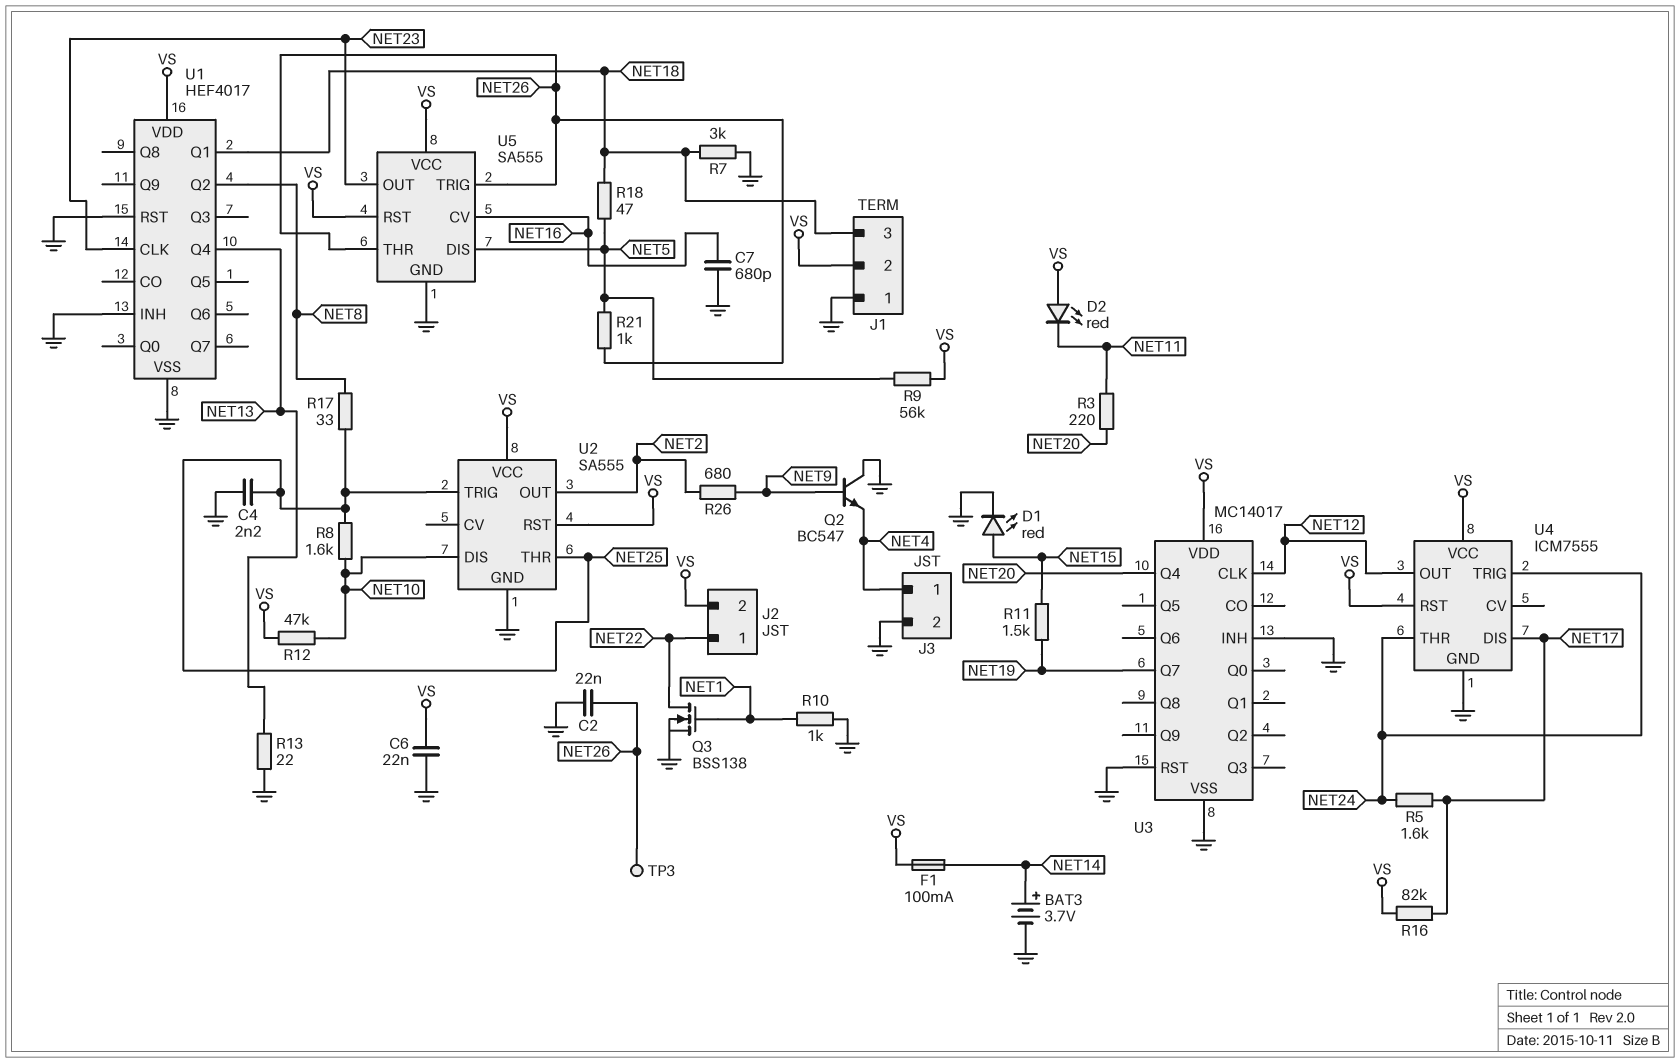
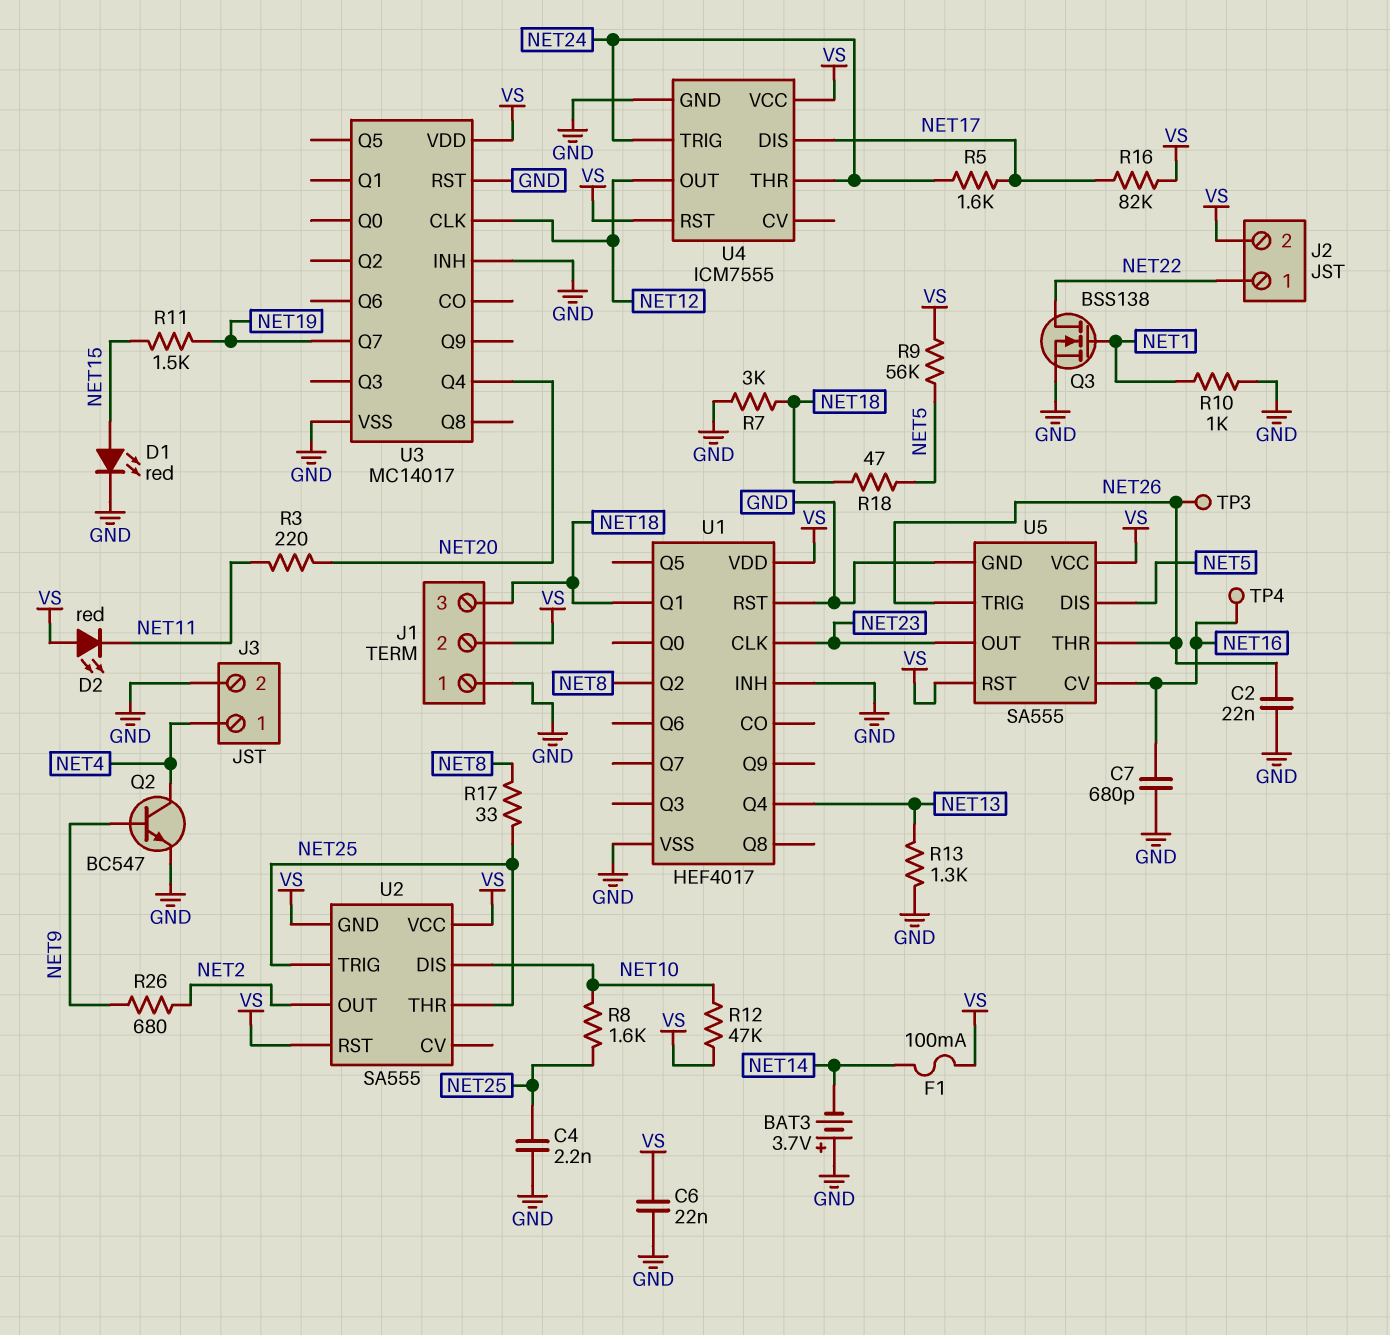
BAT3: 3.7V (plus NET14, minus GND) -> 3.7V (plus GND, minus NET14)
Q2: NPN BC547 (B NET9, C GND, E NET4) -> NPN BC547 (B NET9, C NET4, E GND)
R13: 22 (GND, NET13) -> 1.3k (GND, NET13)
R21: 1k (NET5, NET26) -> none
TP4: none -> test point (NET16)
U2 pin GND: GND -> VS

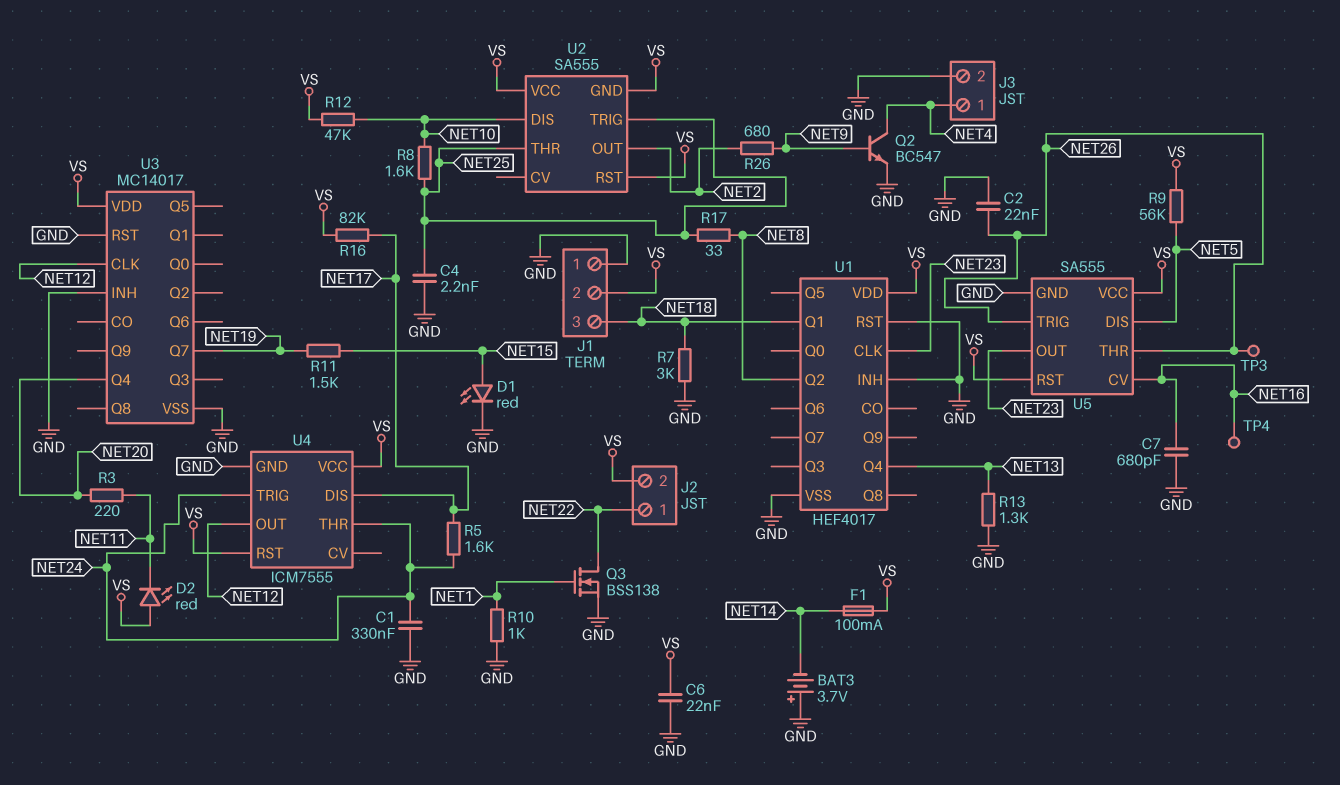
C1: none -> 330nF (GND, NET24)
R18: 47 (NET5, NET18) -> none

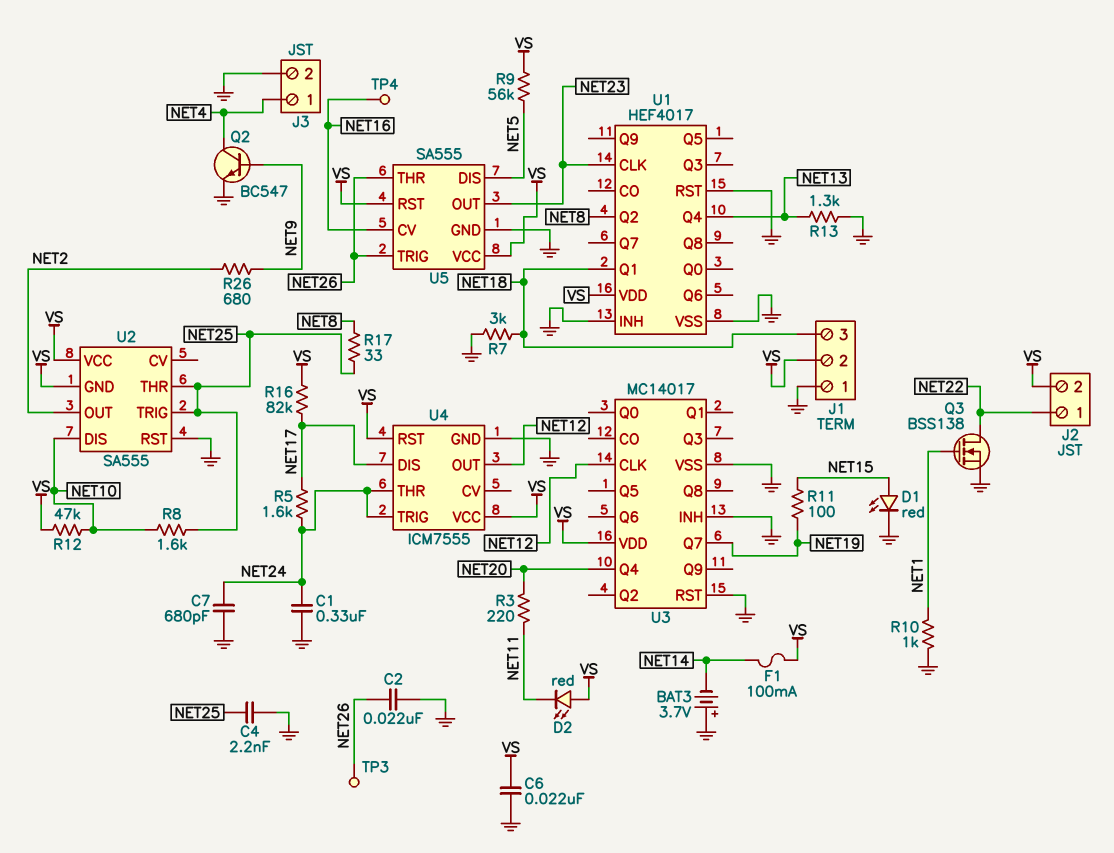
C7: 680pF (GND, NET16) -> 680pF (GND, NET24)
R11: 1.5k (NET15, NET19) -> 100 (NET15, NET19)
U2 pin RST: VS -> GND

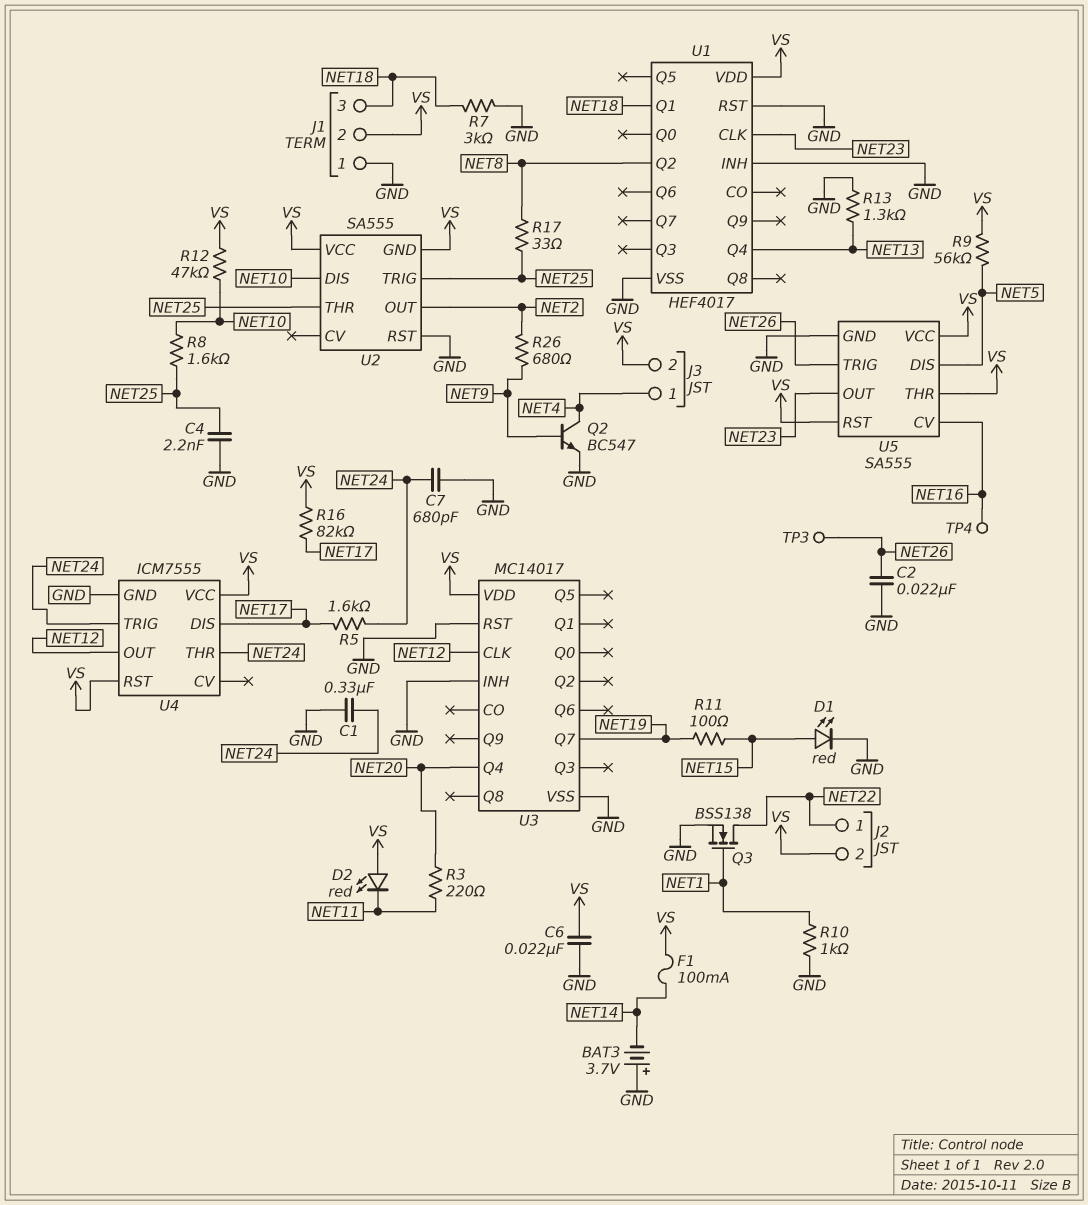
J3 pin 2: GND -> VS
U5 pin THR: NET26 -> VS

